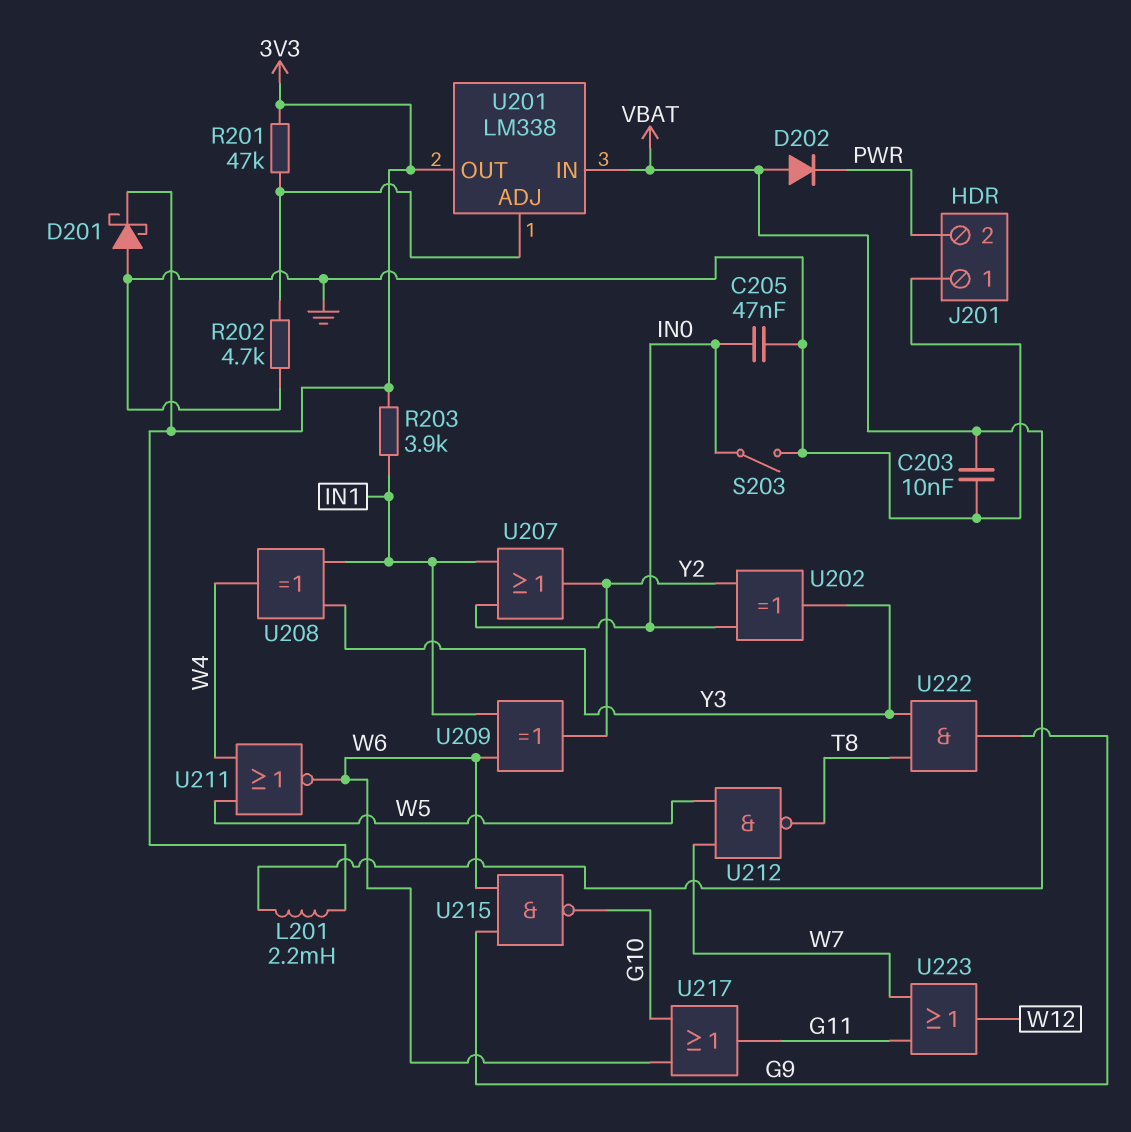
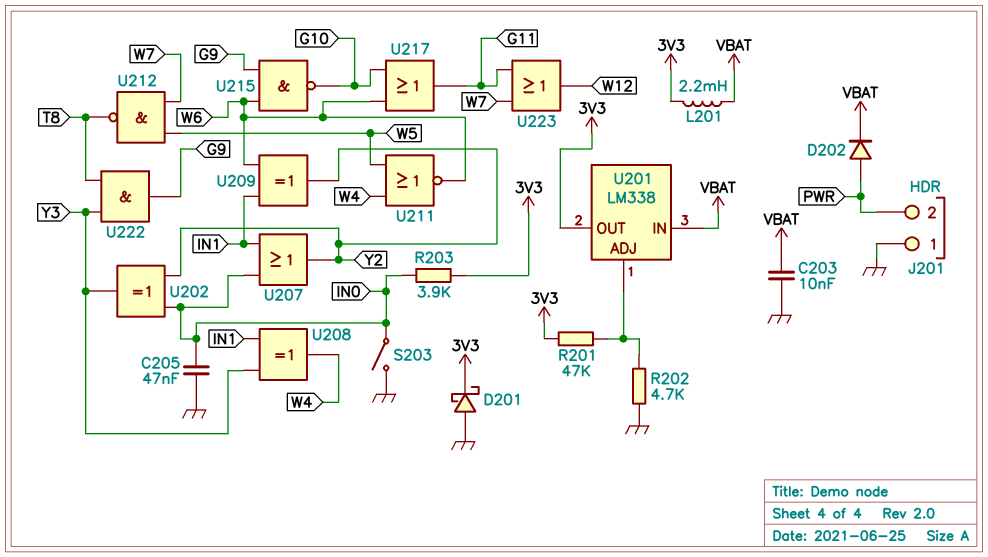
D202: diode (A VBAT, K PWR) -> diode (A PWR, K VBAT)
R203: 3.9k (3V3, IN1) -> 3.9k (3V3, IN0)

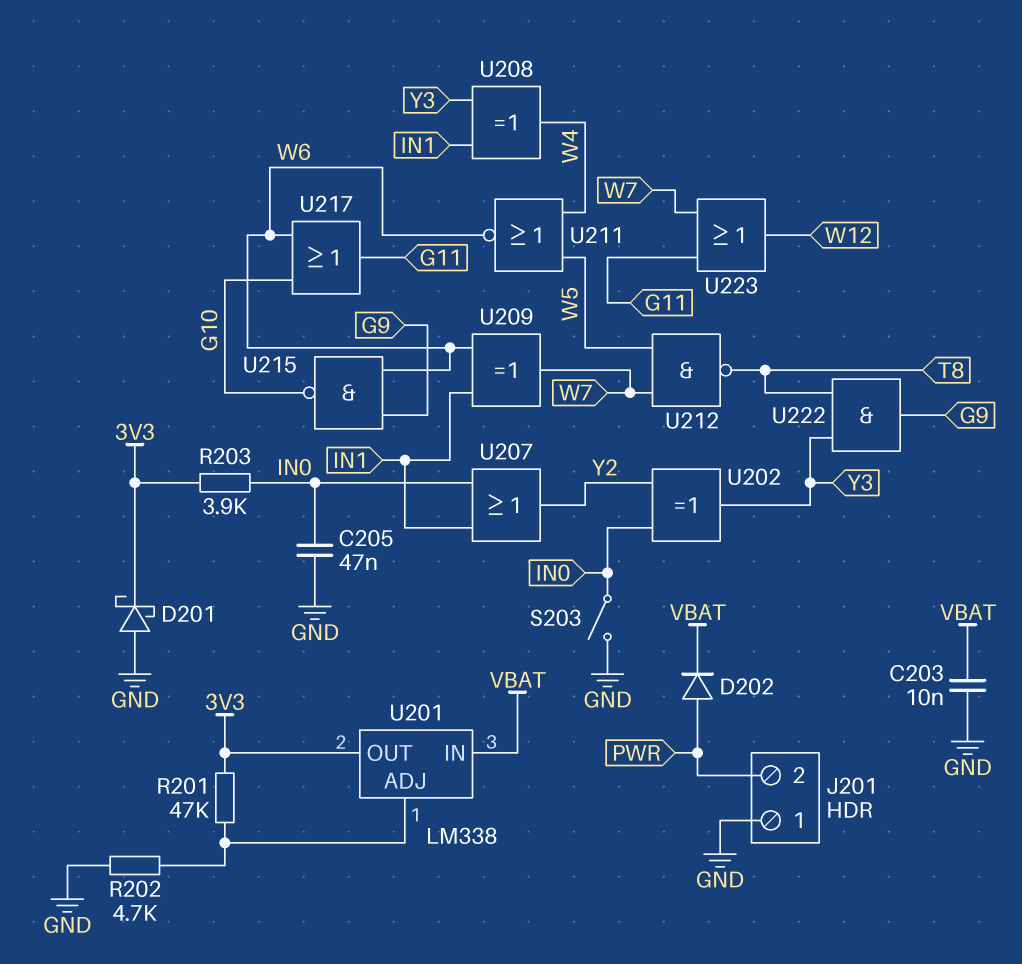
L201: 2.2mH (3V3, VBAT) -> none
U209: XOR (in IN1, in W6, out Y2) -> XOR (in IN1, in W6, out W7)

